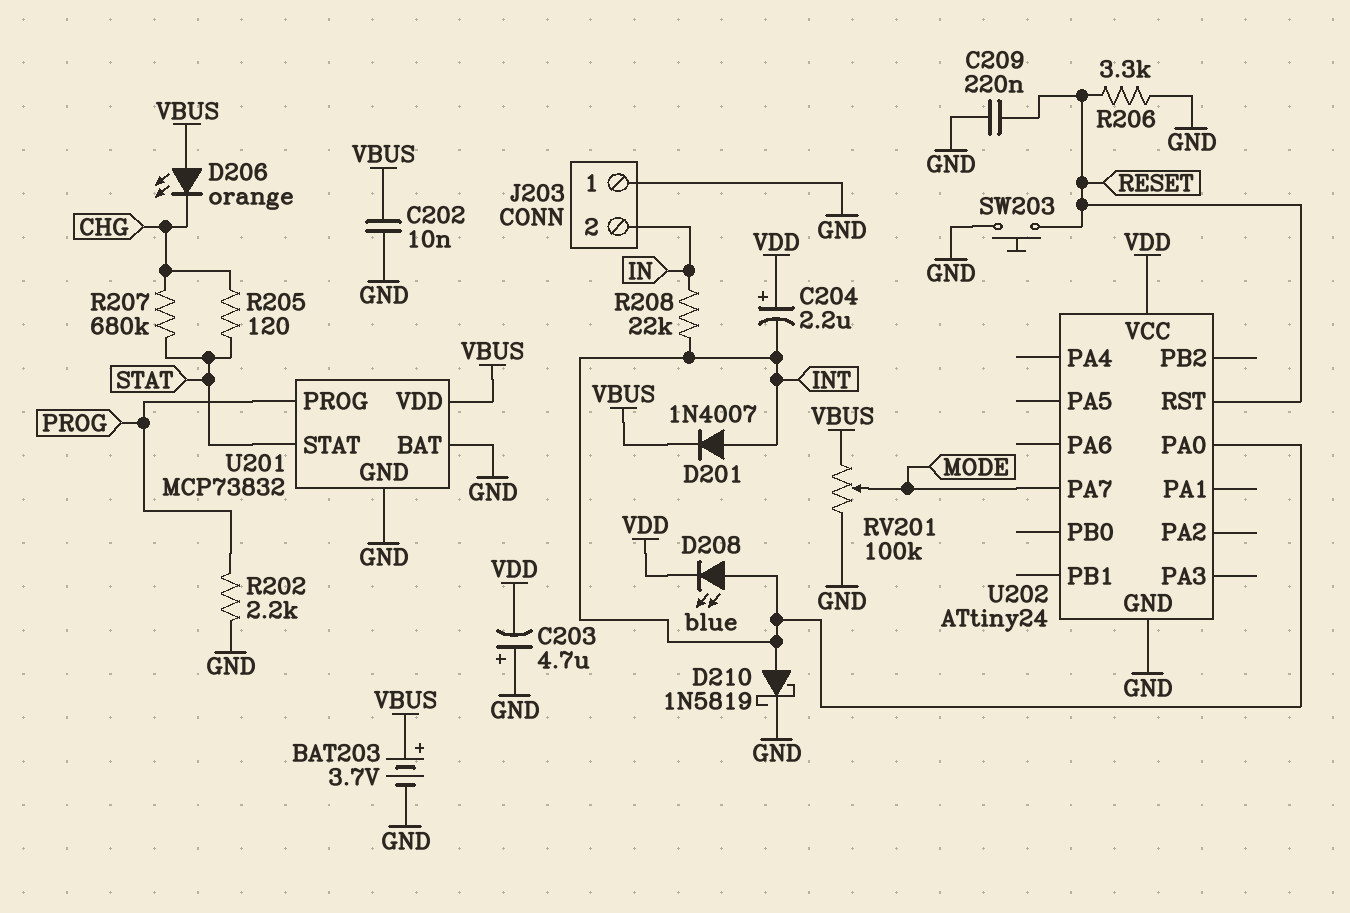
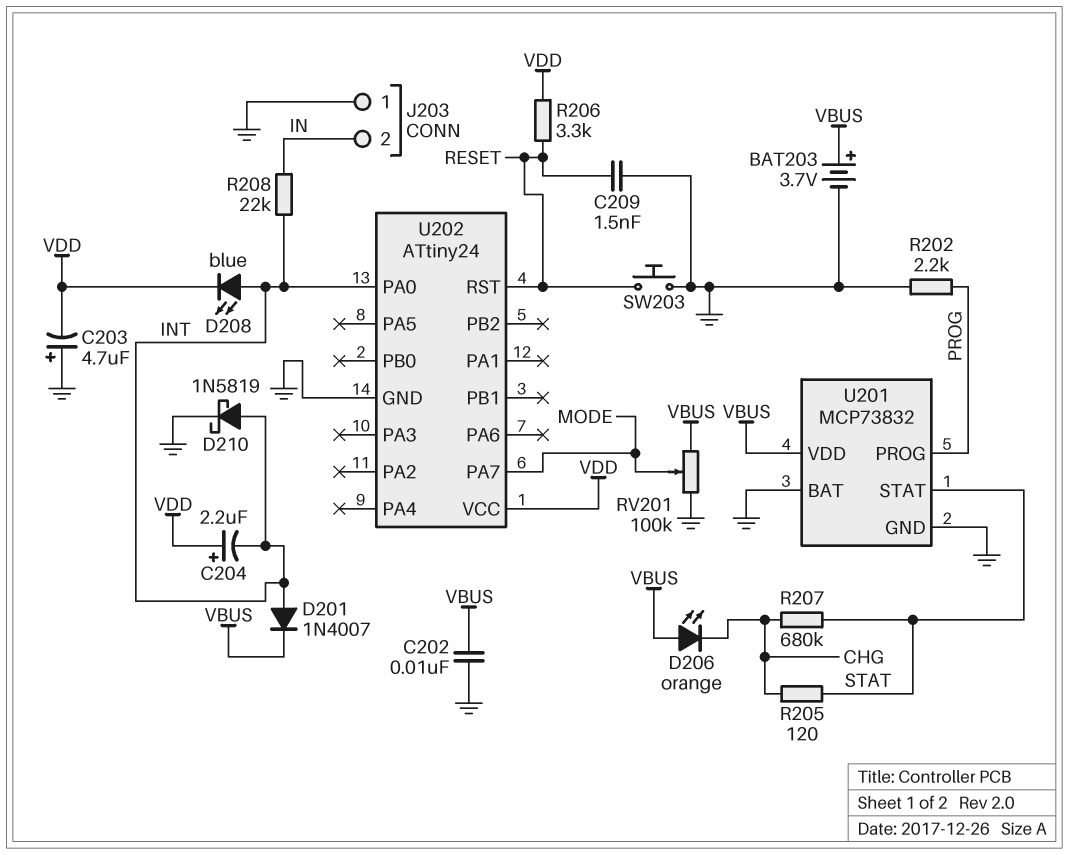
C209: 220nF (GND, RESET) -> 1.5nF (GND, RESET)
R206: 3.3k (GND, RESET) -> 3.3k (RESET, VDD)

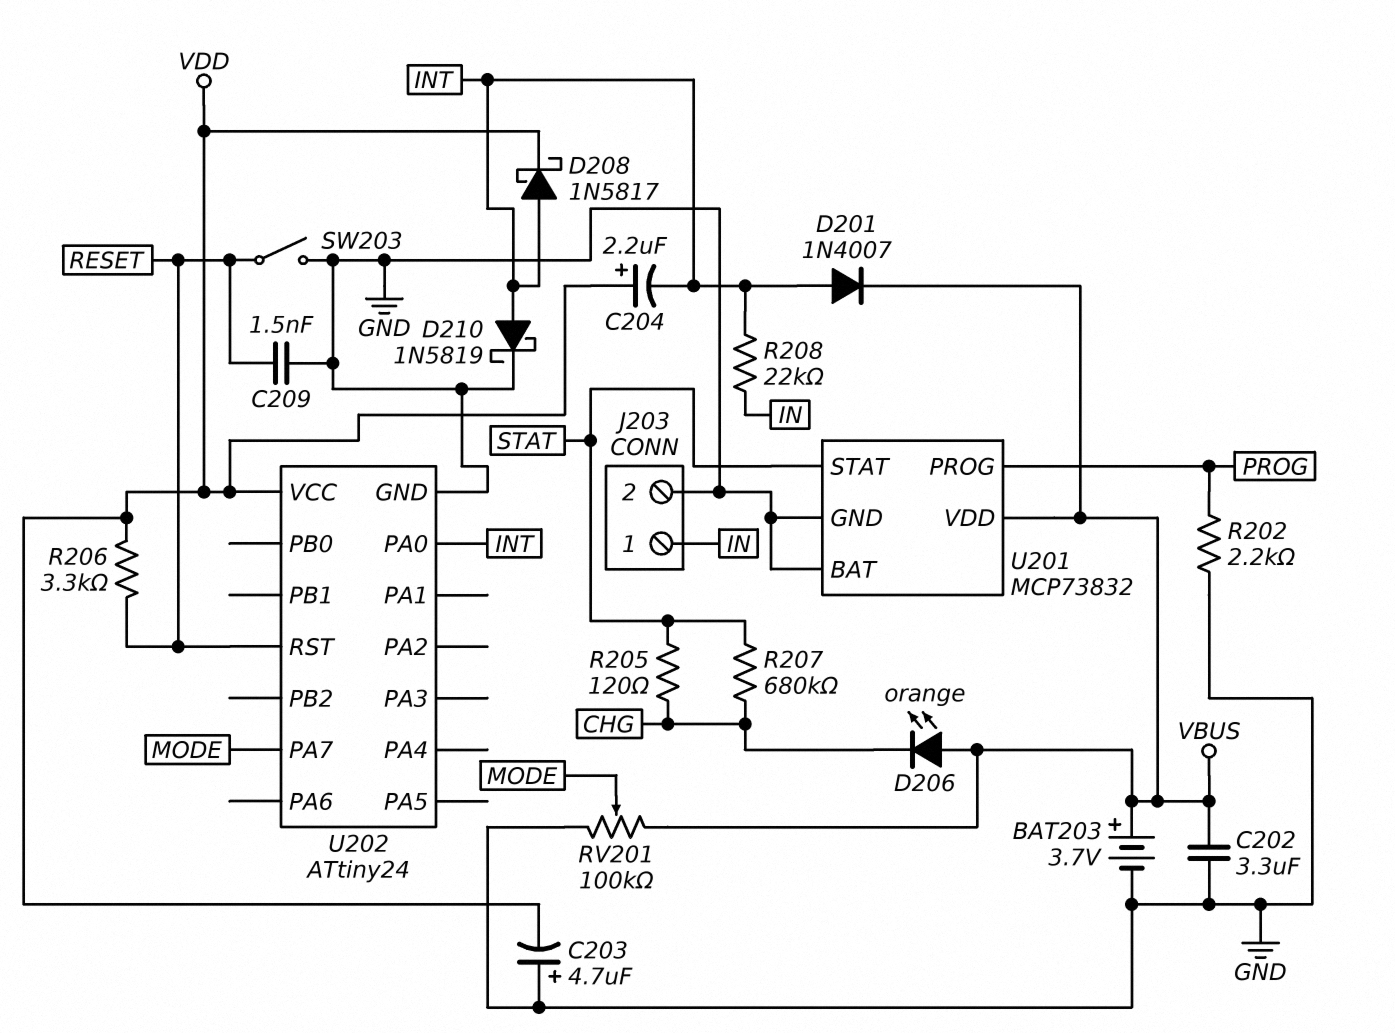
C202: 10nF (GND, VBUS) -> 3.3uF (GND, VBUS)
D208: LED blue (A INT, K VDD) -> schottky 1N5817 (A INT, K VDD)
J203 pin 1: GND -> IN
J203 pin 2: IN -> GND
SW203: button (GND, RESET) -> switch (GND, RESET)

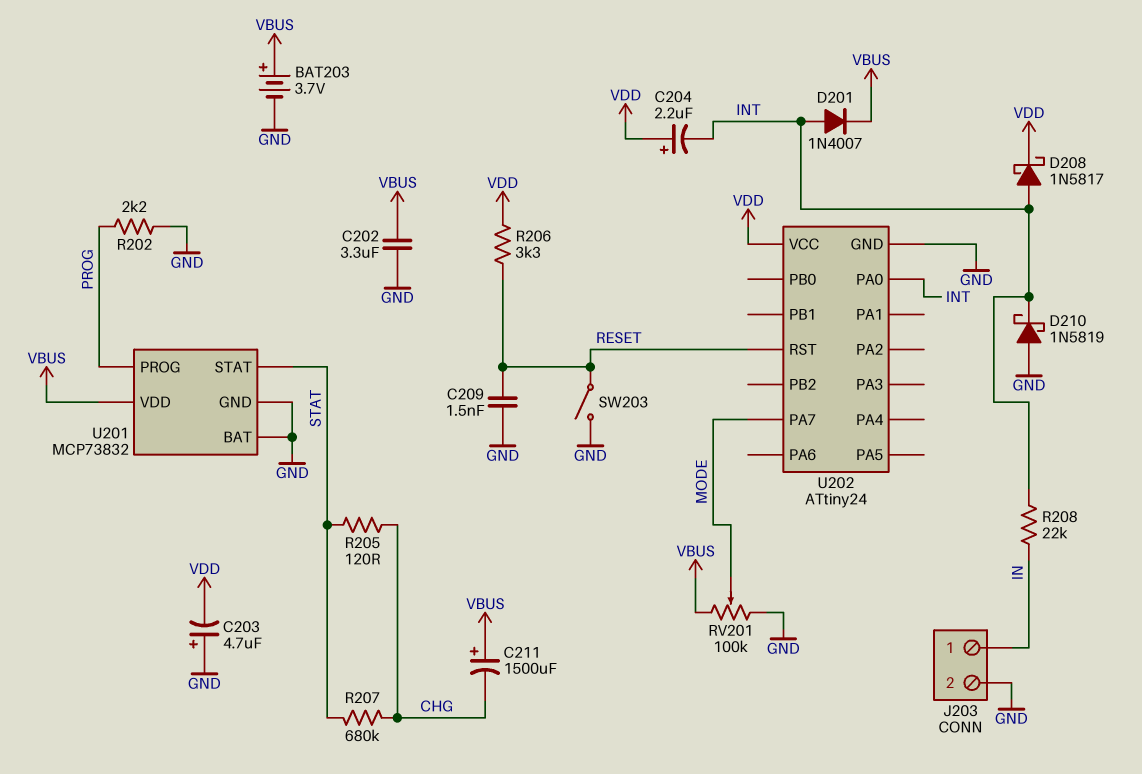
C211: none -> 1500uF (plus VBUS, minus CHG)
D206: LED orange (A VBUS, K CHG) -> none
D210: schottky 1N5819 (A INT, K GND) -> schottky 1N5819 (A GND, K INT)

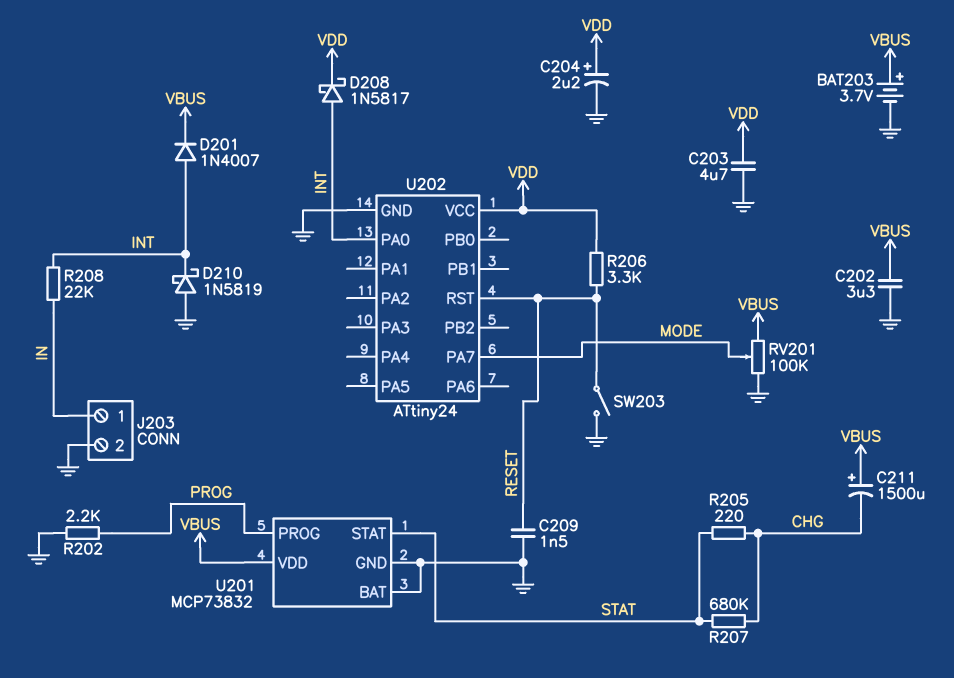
C203: 4.7uF (plus GND, minus VDD) -> 4.7uF (GND, VDD)
C204: 2.2uF (plus VDD, minus INT) -> 2.2uF (plus VDD, minus GND)
R205: 120 (CHG, STAT) -> 220 (CHG, STAT)

